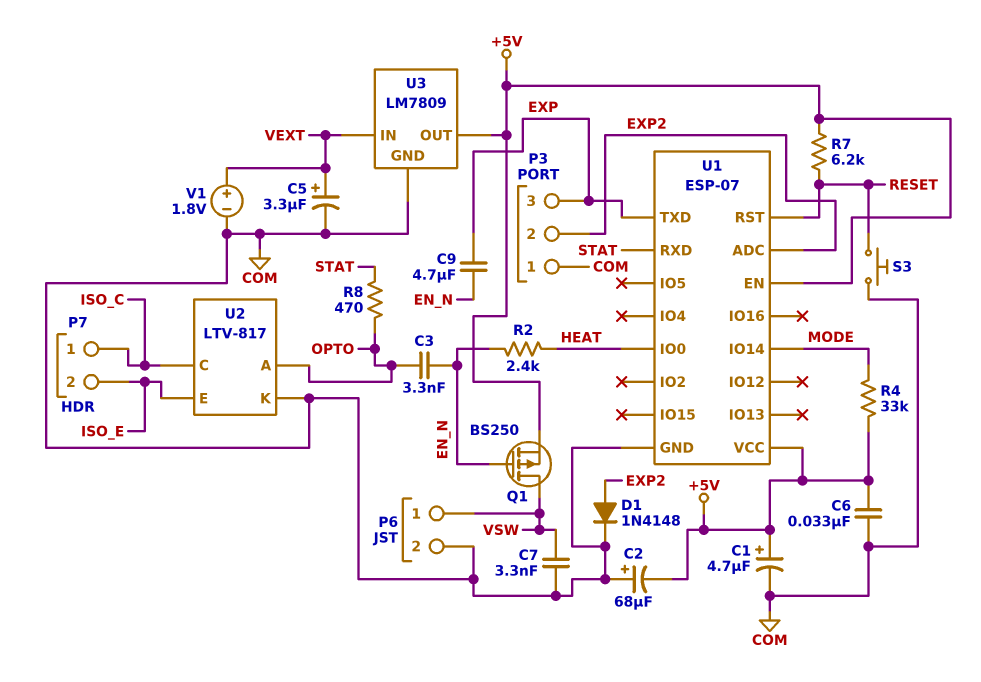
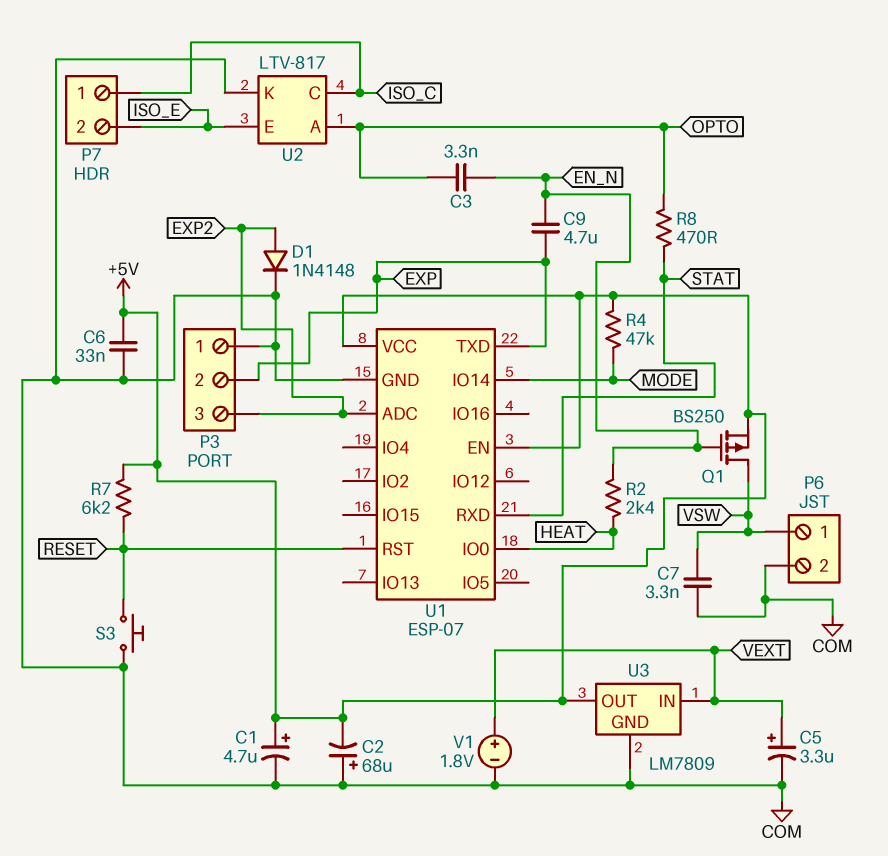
P3 pin 2: EXP2 -> EXP
P3 pin 3: EXP -> EXP2
R4: 33k (+5V, MODE) -> 47k (+5V, MODE)

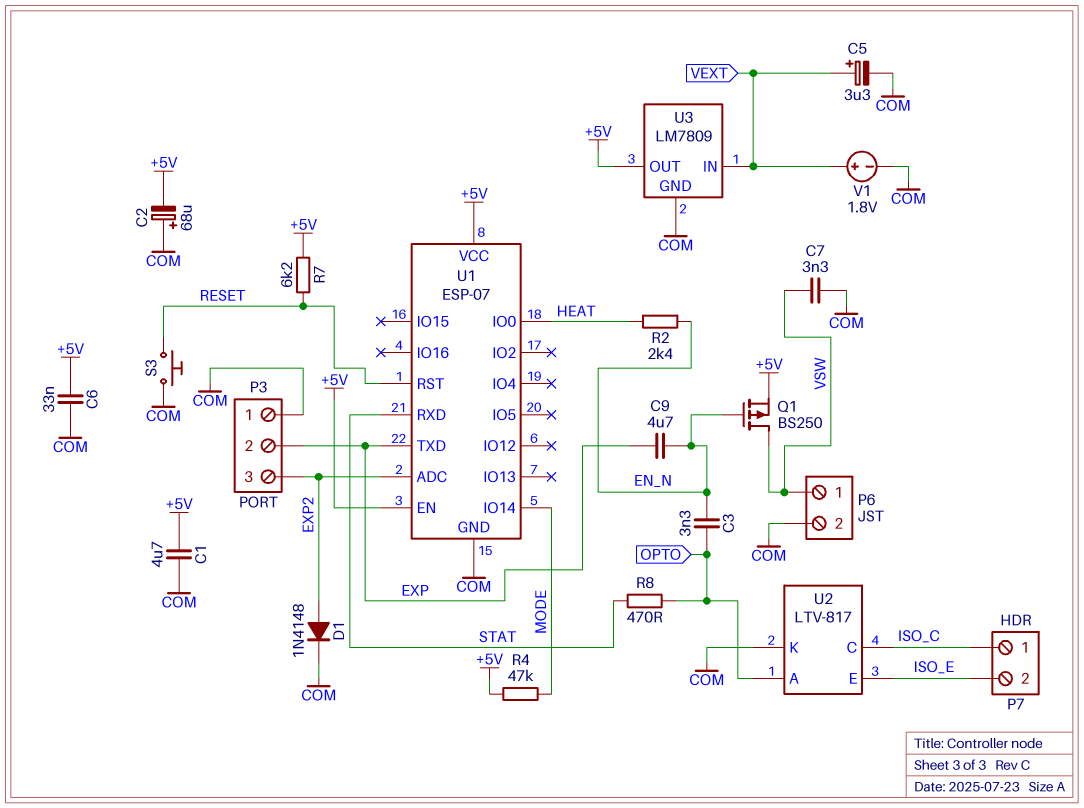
C1: 4.7uF (plus +5V, minus COM) -> 4.7uF (+5V, COM)

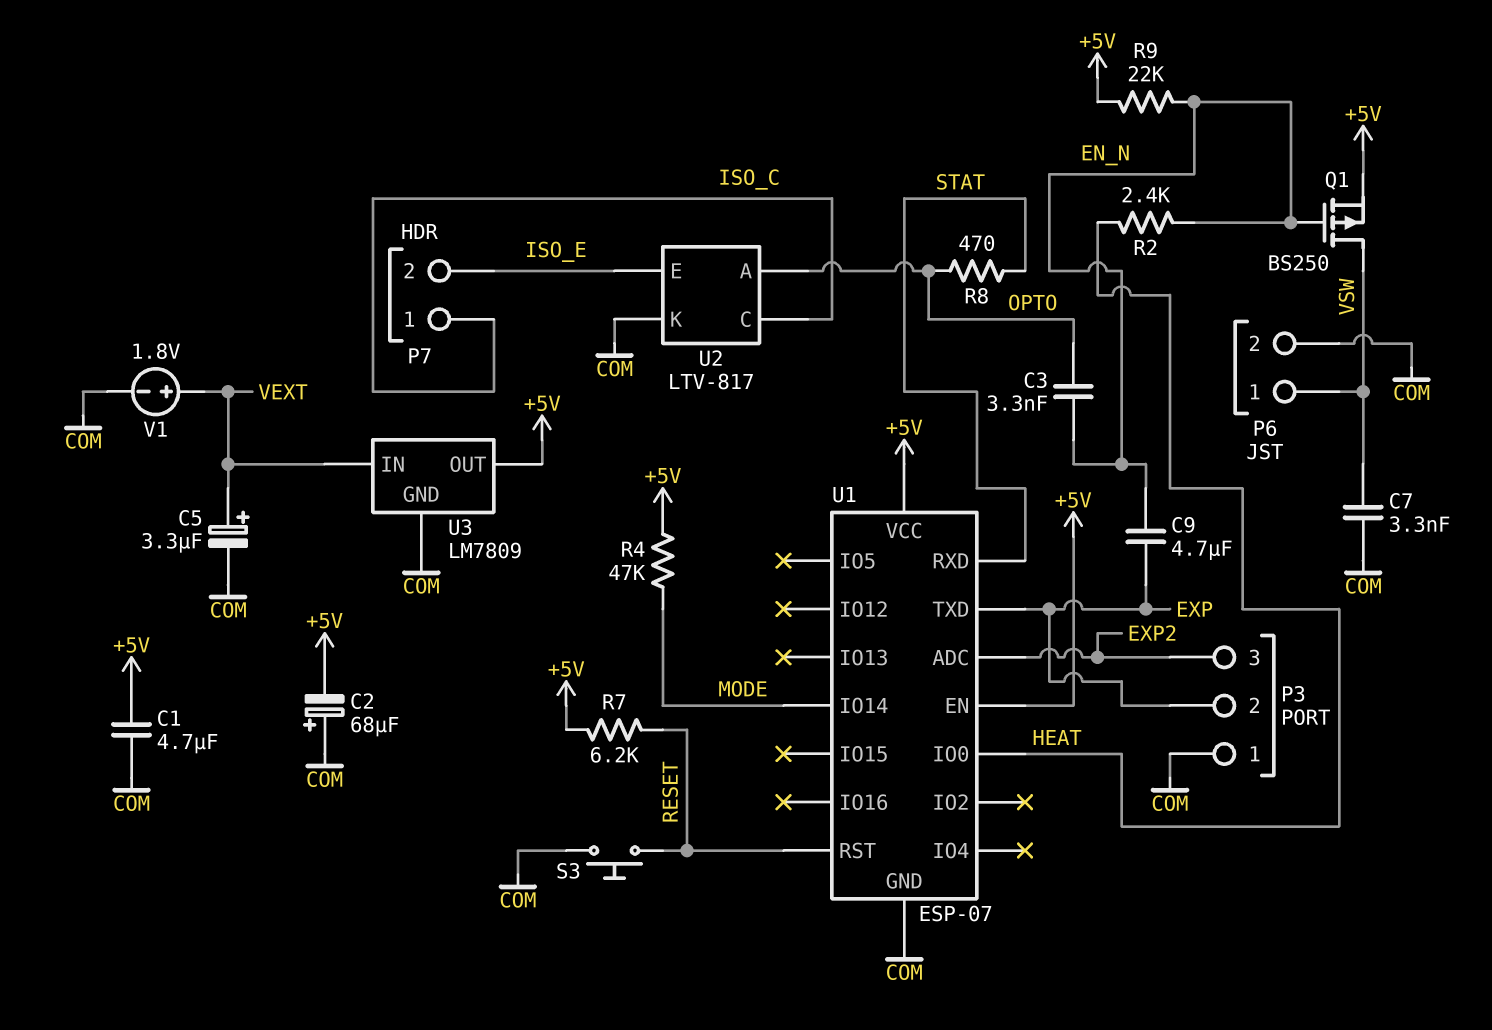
C6: 33nF (+5V, COM) -> none
D1: diode 1N4148 (A EXP2, K COM) -> none
R9: none -> 22k (+5V, EN_N)

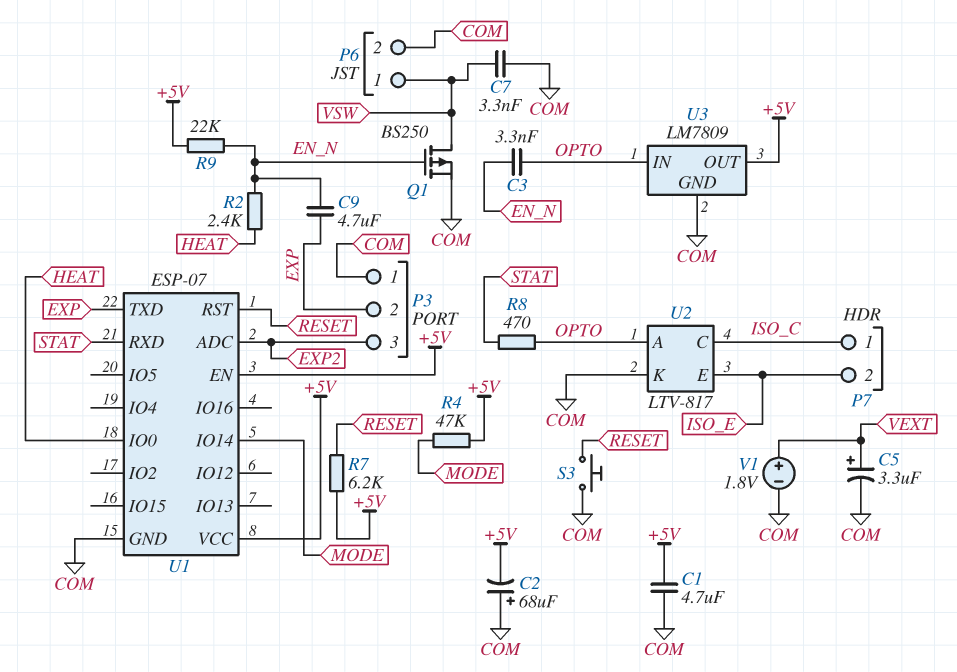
Q1: PMOS BS250 (G EN_N, D VSW, S +5V) -> PMOS BS250 (G EN_N, D VSW, S COM)
U3 pin IN: VEXT -> OPTO

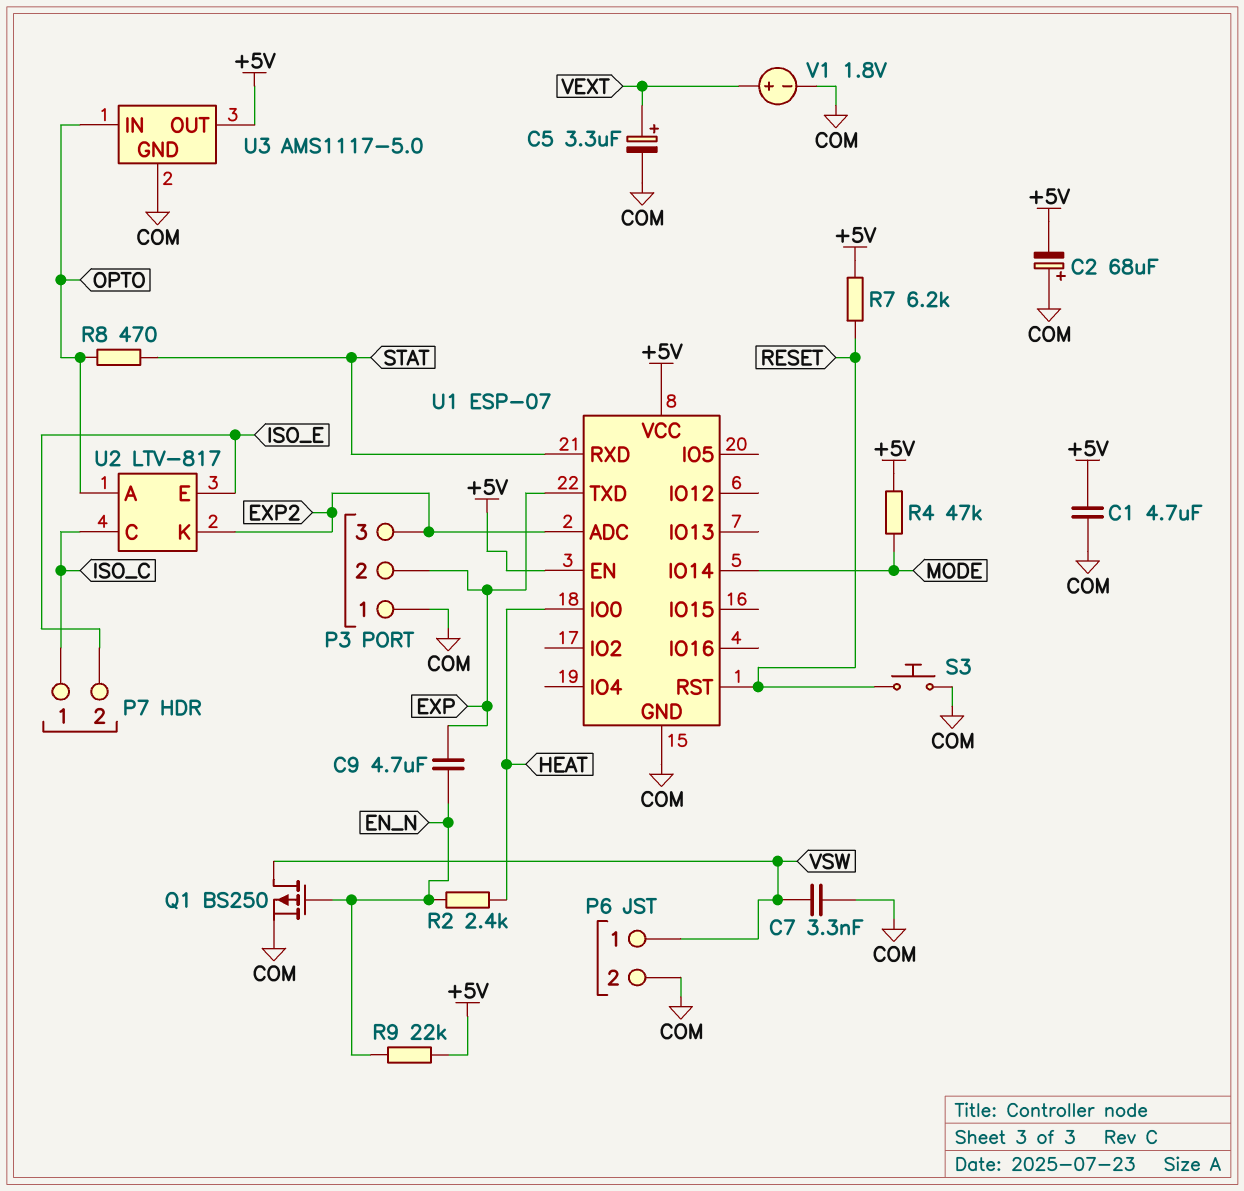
C3: 3.3nF (EN_N, OPTO) -> none
U2 pin K: COM -> EXP2
U3: LM7809 -> AMS1117-5.0

